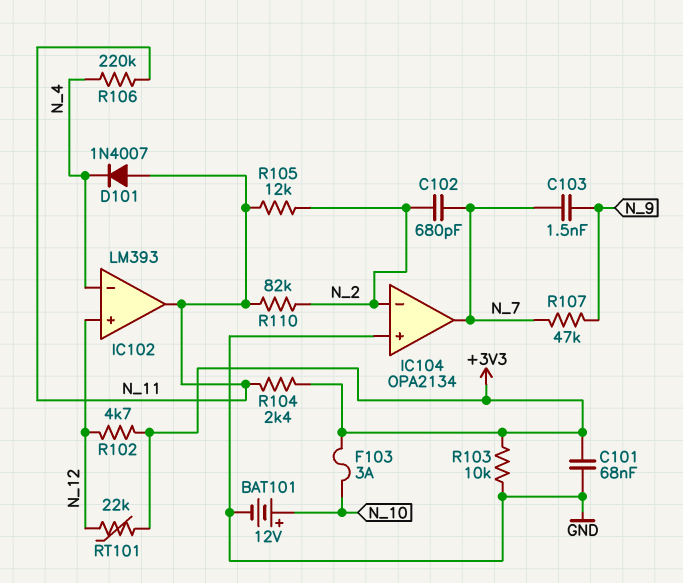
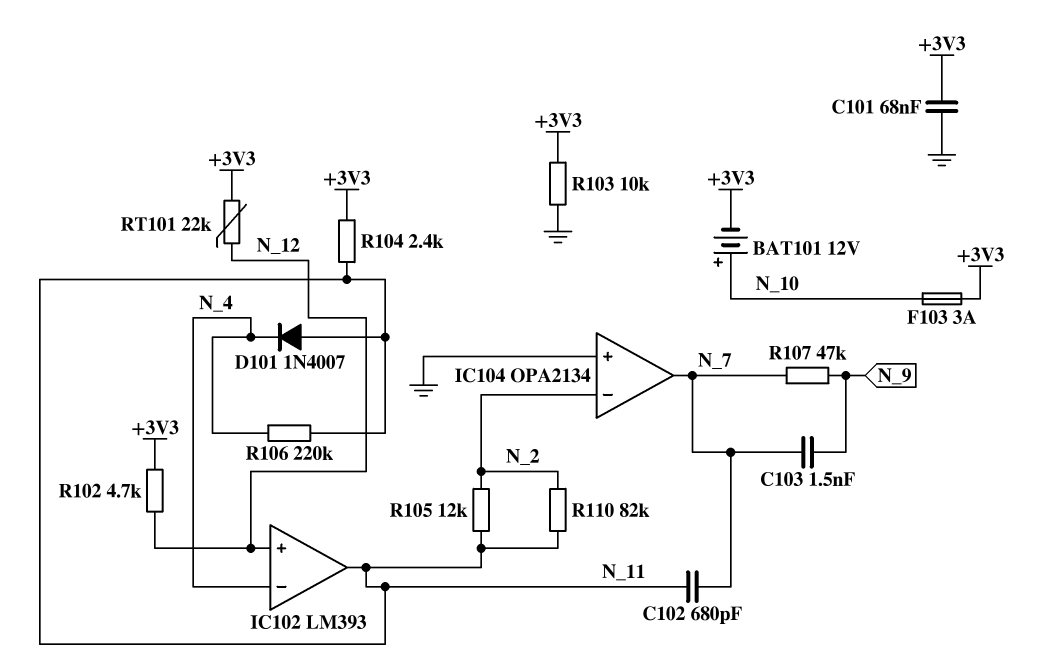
BAT101: 12V (plus N_10, minus GND) -> 12V (plus N_10, minus +3V3)
C102: 680pF (N_2, N_7) -> 680pF (N_7, N_11)

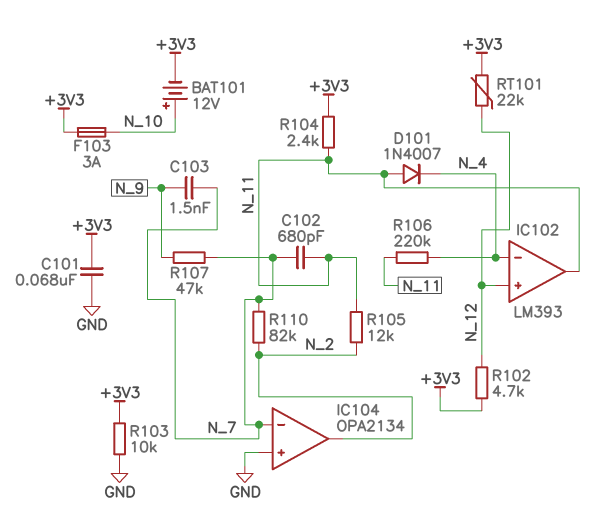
IC104 pin in-: N_2 -> N_7
IC104 pin out: N_7 -> N_2
R110: 82k (N_2, N_11) -> 82k (N_2, N_7)

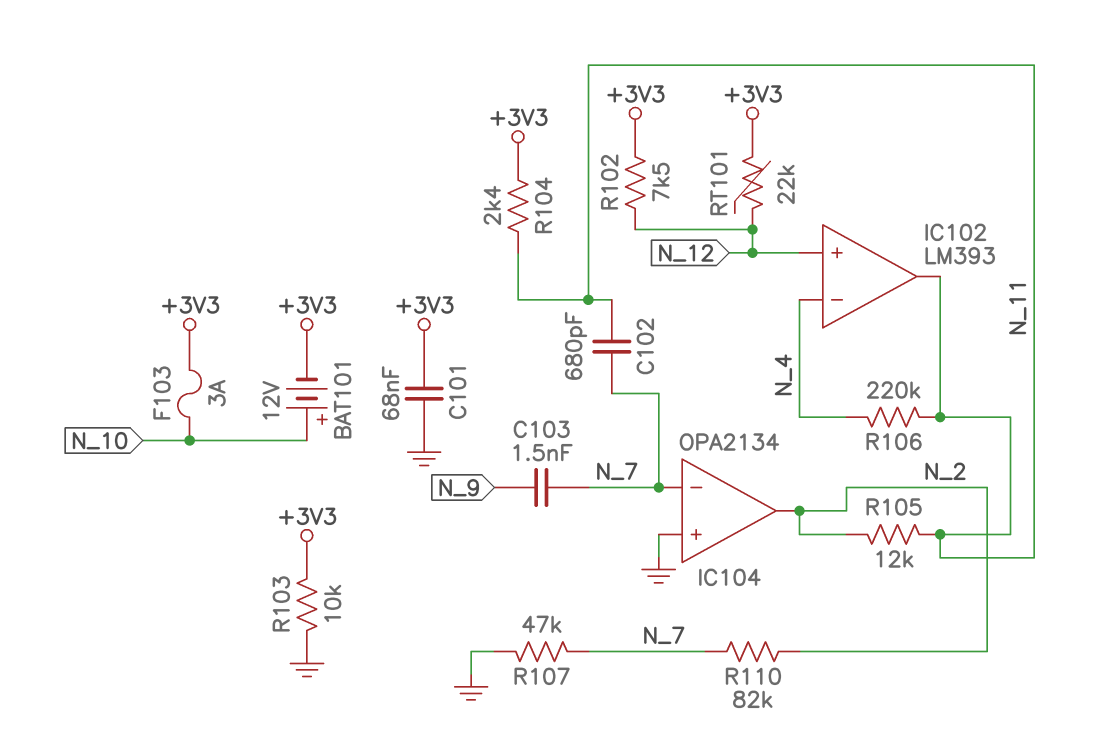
D101: diode 1N4007 (A N_11, K N_4) -> none
R102: 4.7k (+3V3, N_12) -> 7.5k (+3V3, N_12)
R107: 47k (N_7, N_9) -> 47k (GND, N_7)

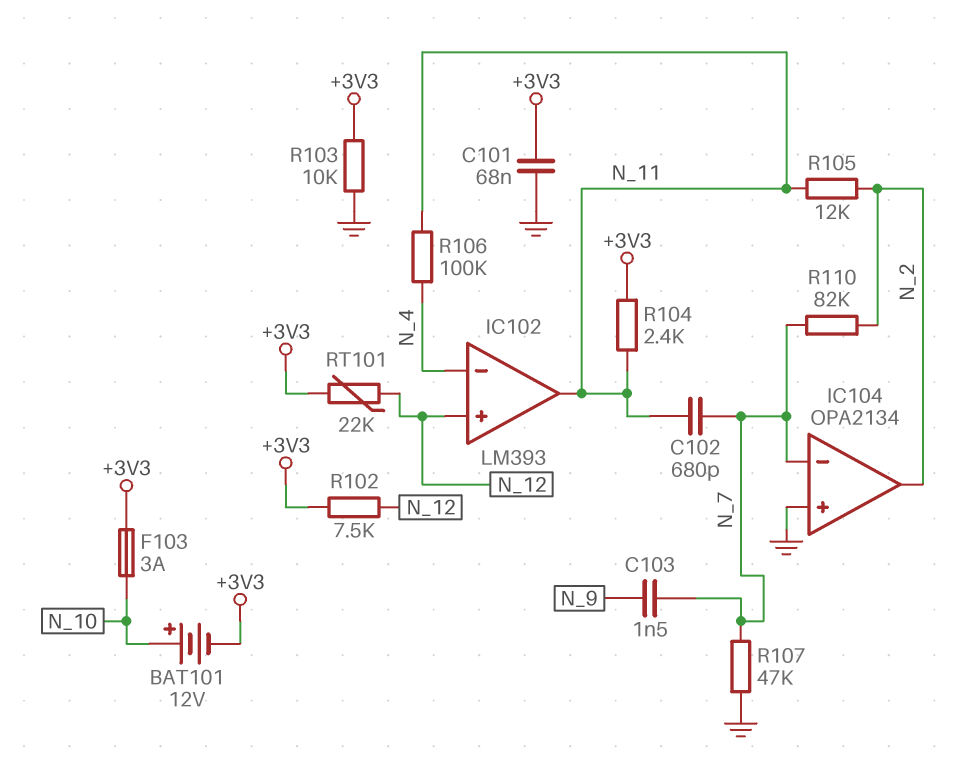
R106: 220k (N_4, N_11) -> 100k (N_4, N_11)

